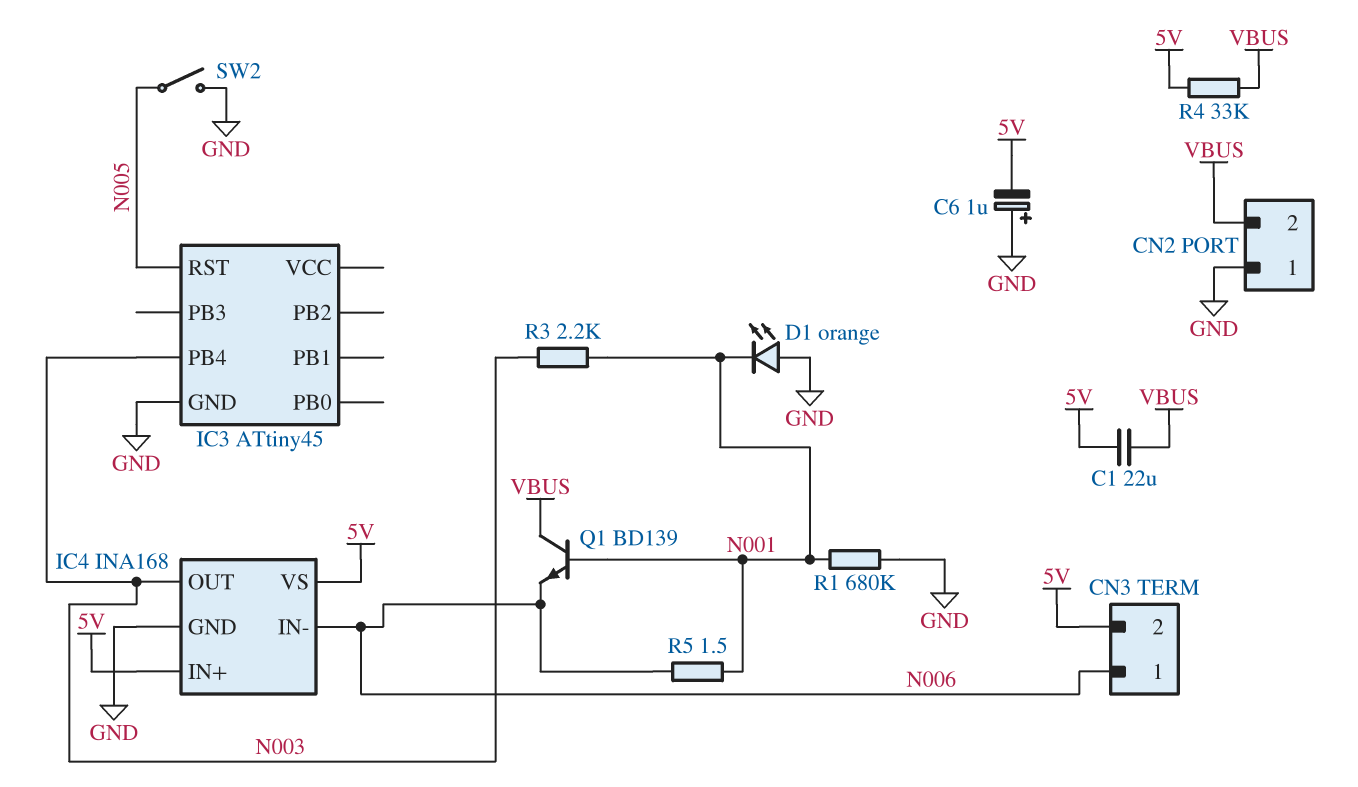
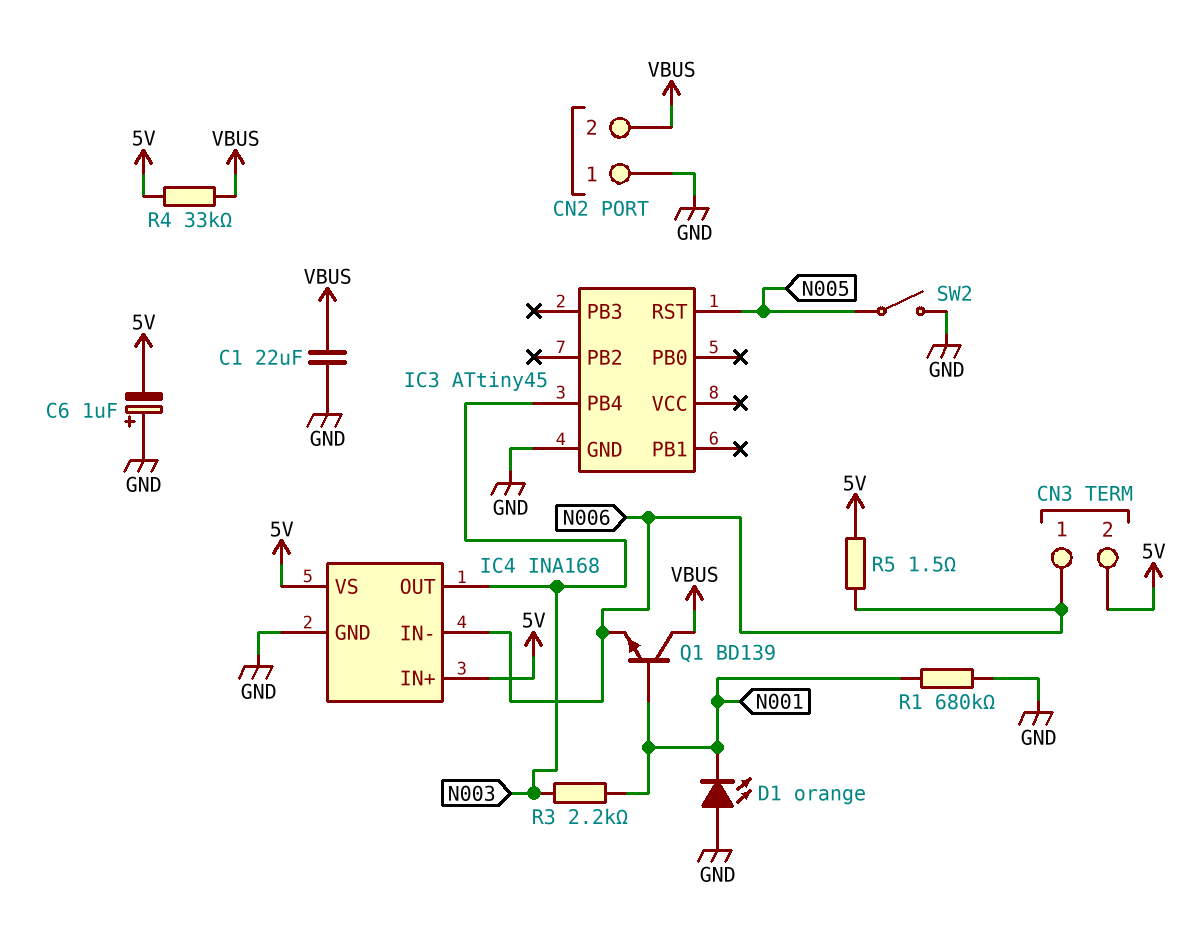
C1: 22uF (5V, VBUS) -> 22uF (GND, VBUS)
R5: 1.5 (N001, N006) -> 1.5 (5V, N006)

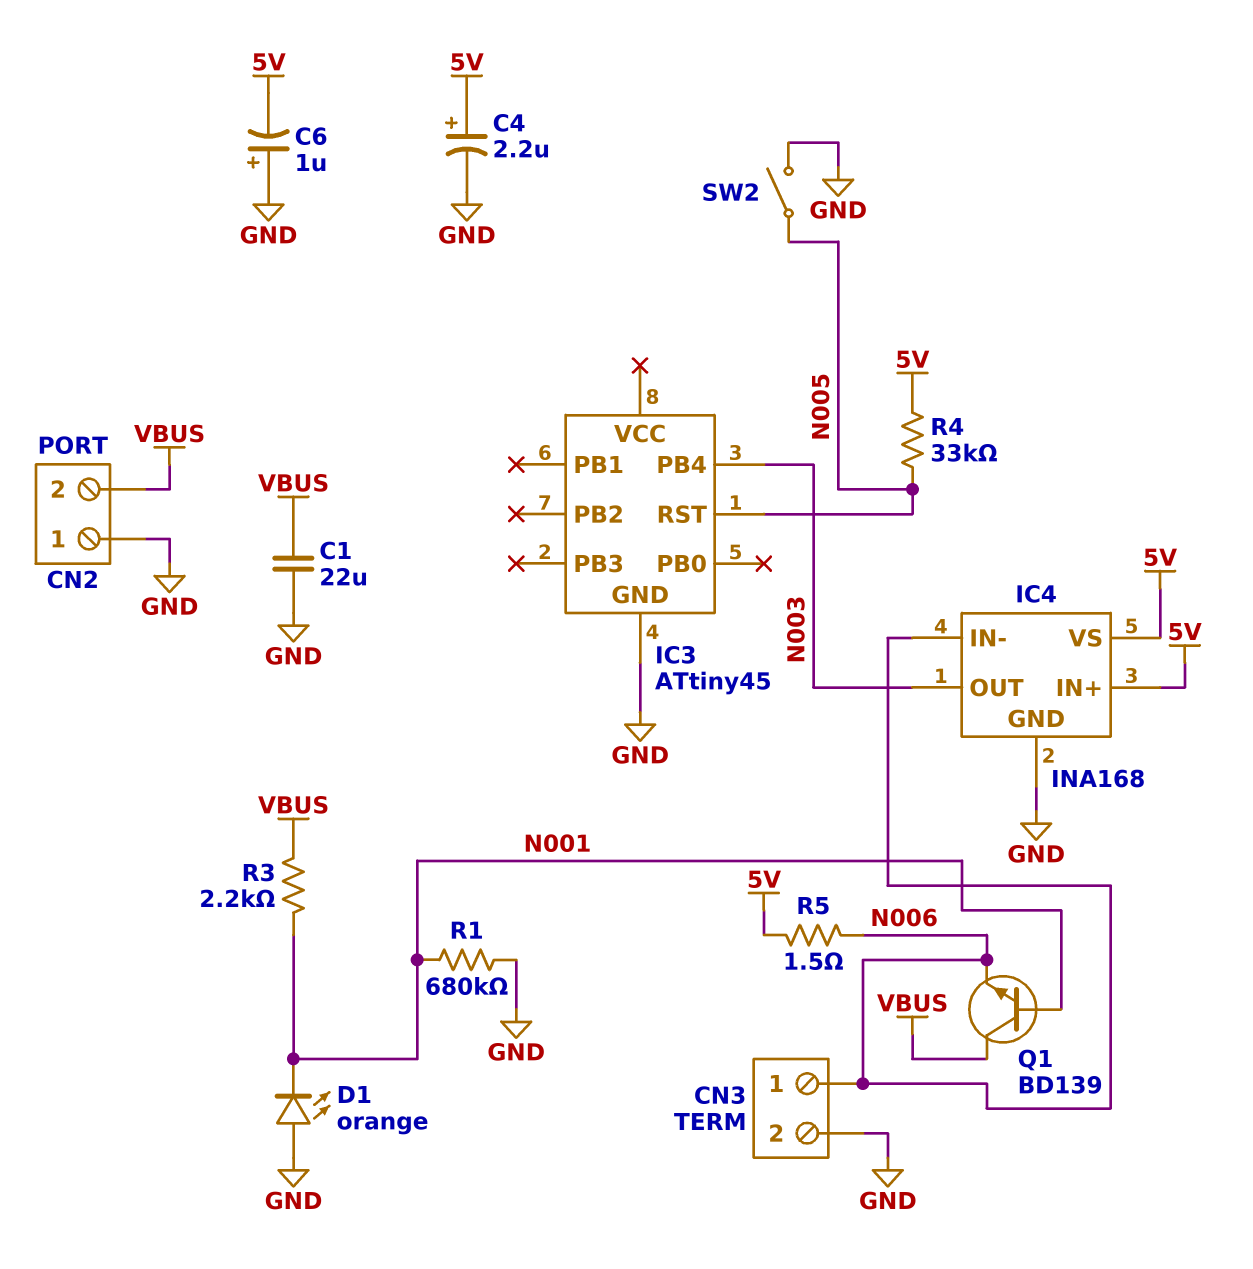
C4: none -> 2.2uF (plus 5V, minus GND)
CN3 pin 2: 5V -> GND
R3: 2.2k (N001, N003) -> 2.2k (N001, VBUS)
R4: 33k (5V, VBUS) -> 33k (5V, N005)

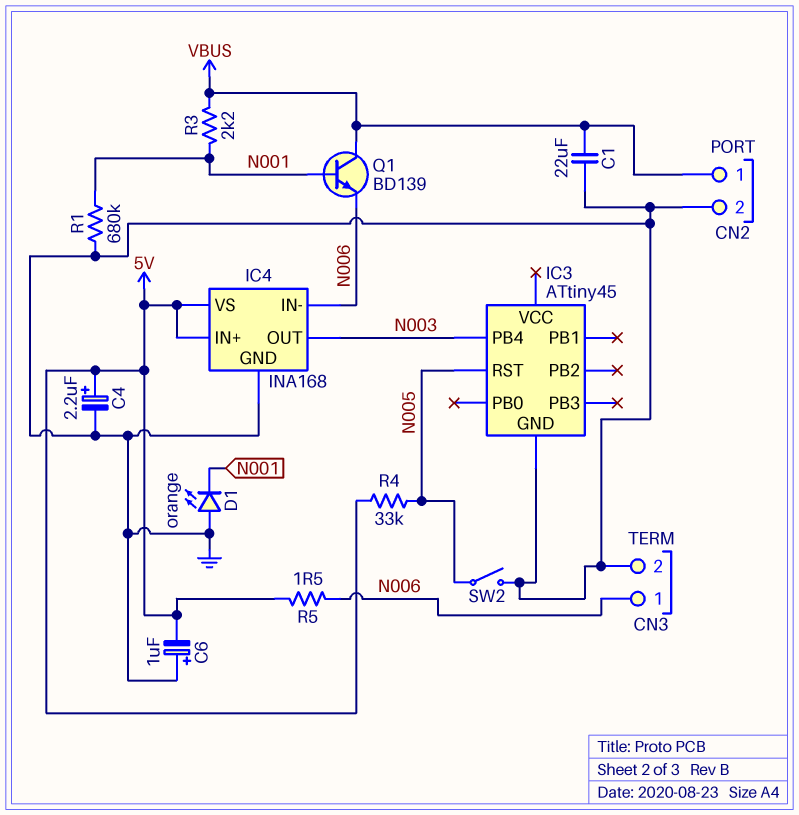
CN2 pin 1: GND -> VBUS
CN2 pin 2: VBUS -> GND

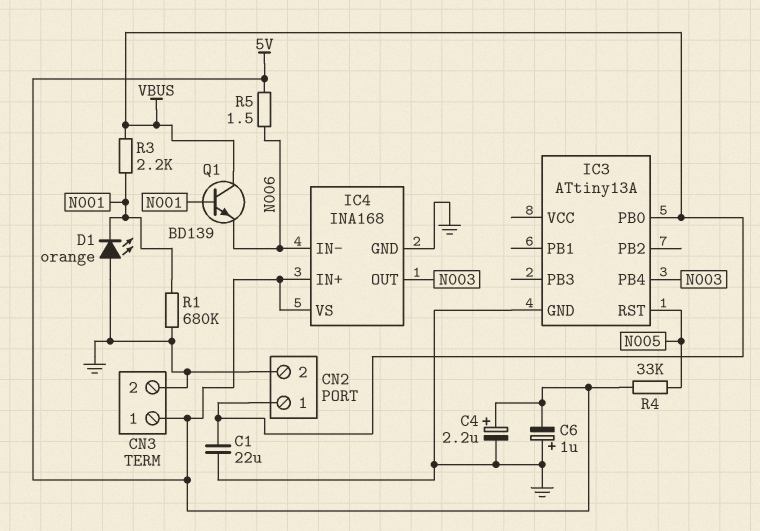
CN3 pin 1: N006 -> 5V
IC3: ATtiny45 -> ATtiny13A
IC3 pin PB0: none -> VBUS
SW2: switch (GND, N005) -> none

